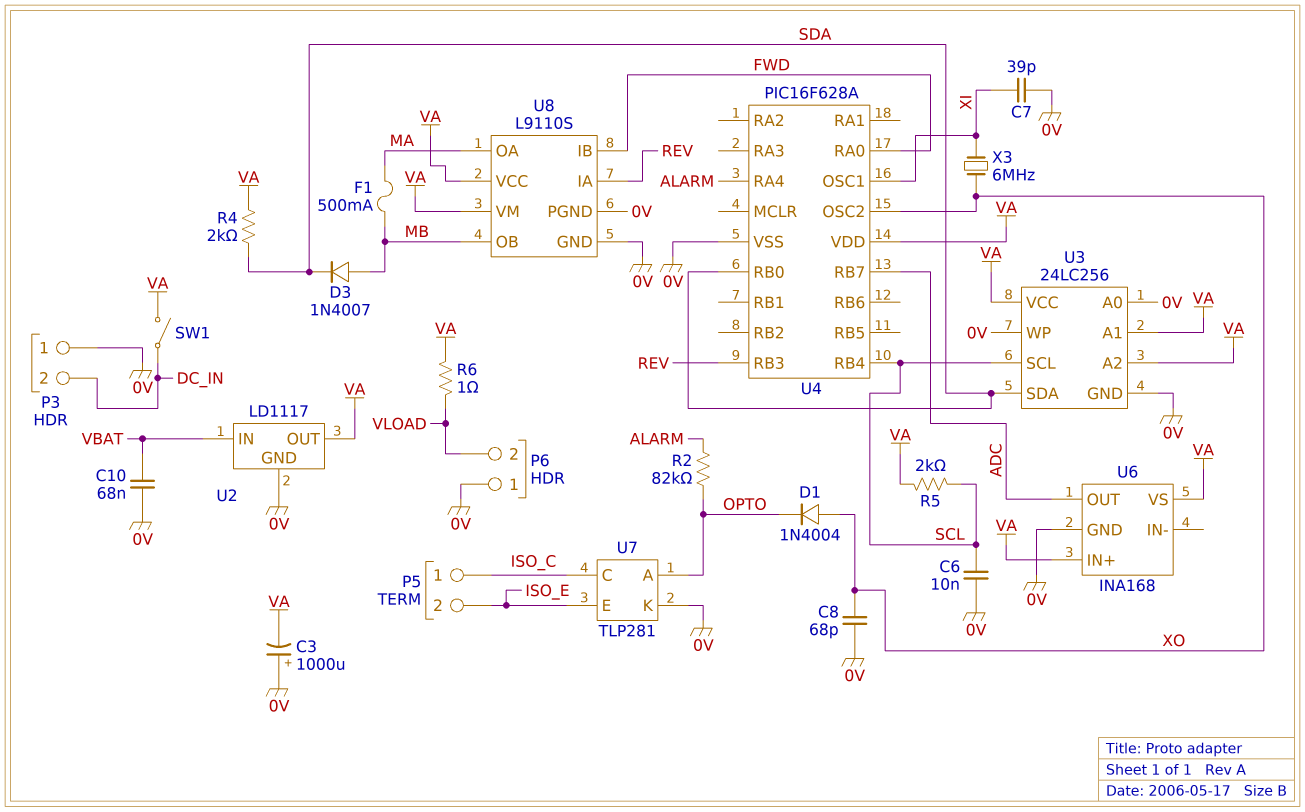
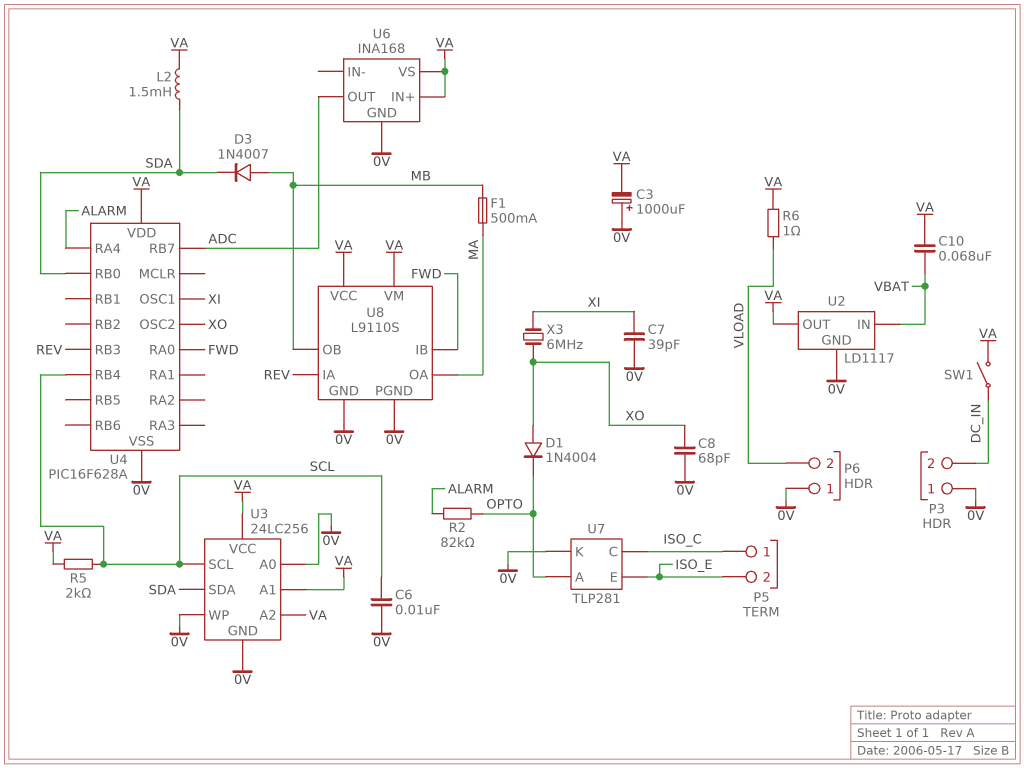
C10: 68nF (0V, VBAT) -> 68nF (VA, VBAT)
L2: none -> 1.5mH (SDA, VA)
R4: 2k (SDA, VA) -> none

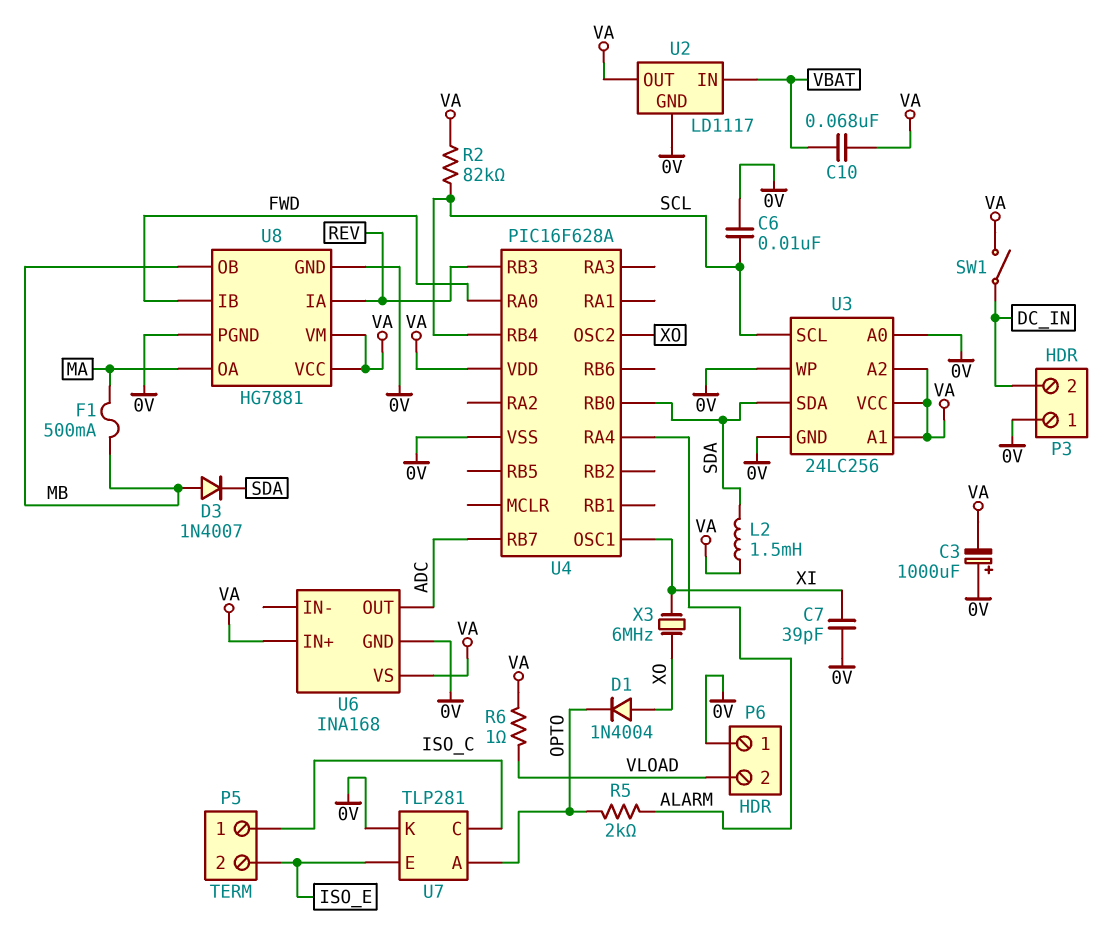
C8: 68pF (0V, XO) -> none
R2: 82k (ALARM, OPTO) -> 82k (SCL, VA)
R5: 2k (SCL, VA) -> 2k (ALARM, OPTO)
U8: L9110S -> HG7881

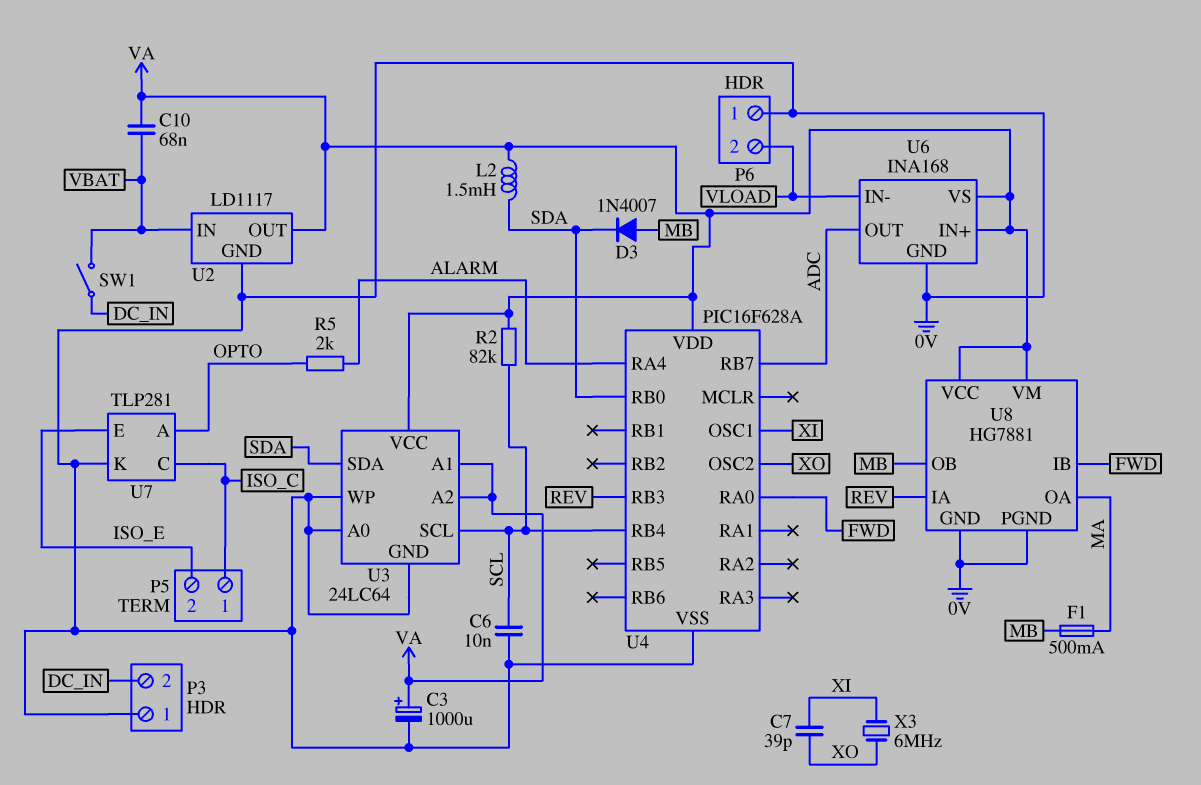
C3: 1000uF (plus 0V, minus VA) -> 1000uF (plus VA, minus 0V)
C7: 39pF (0V, XI) -> 39pF (XI, XO)
D1: diode 1N4004 (A XO, K OPTO) -> none
R6: 1 (VA, VLOAD) -> none
SW1: switch (DC_IN, VA) -> switch (DC_IN, VBAT)
U3: 24LC256 -> 24LC64
U6 pin IN-: none -> VLOAD

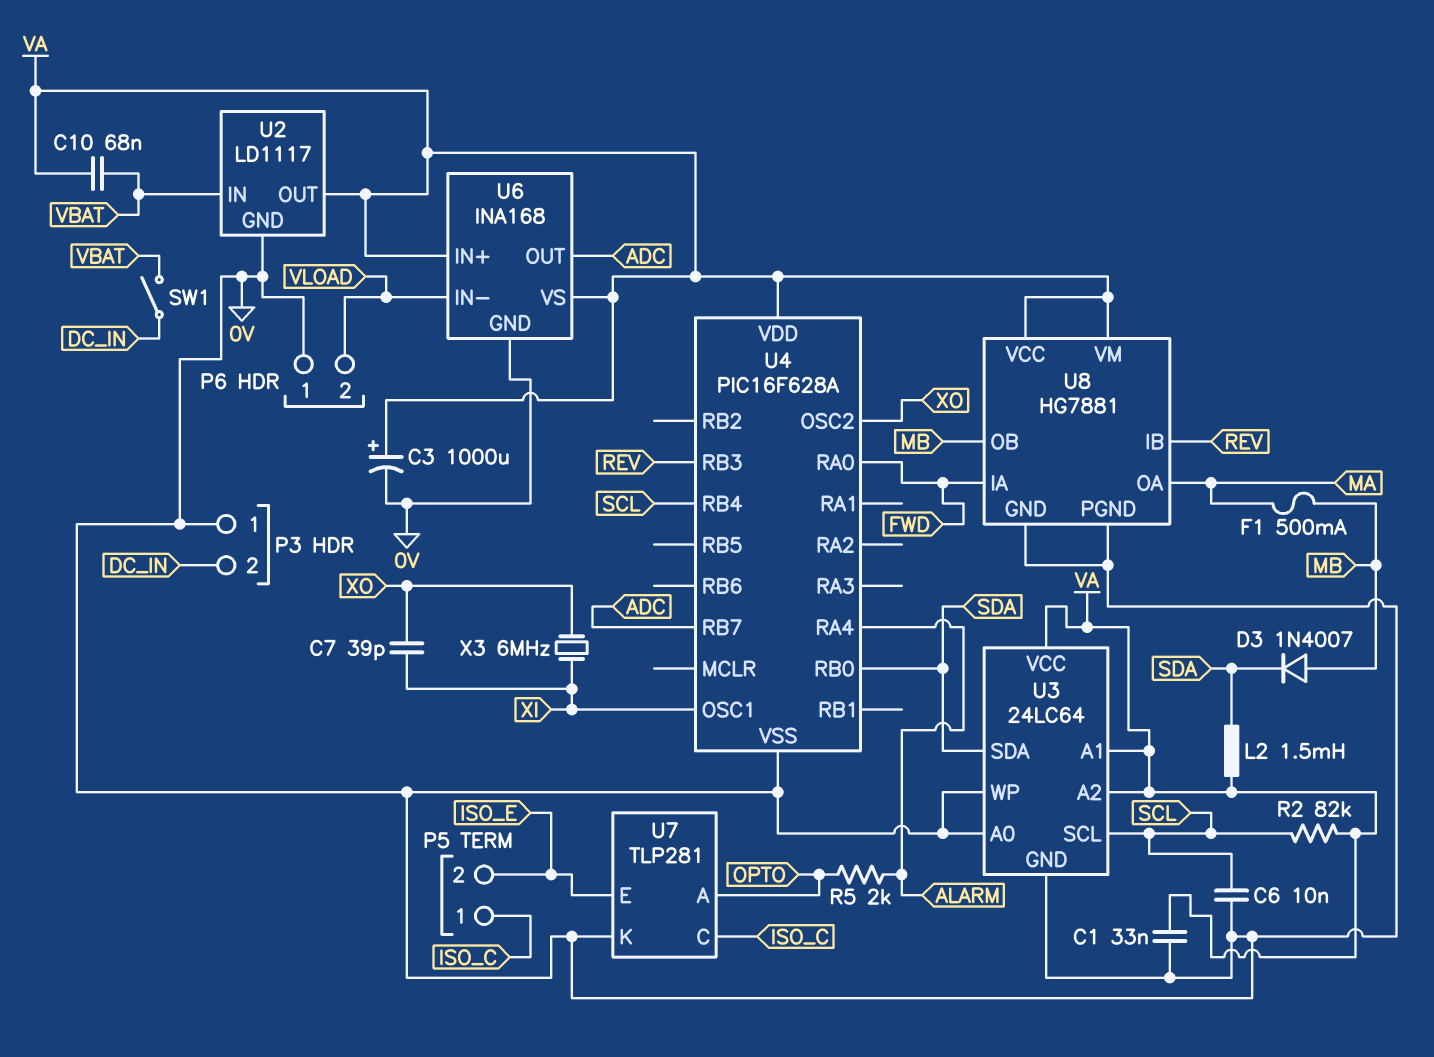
C1: none -> 33nF (0V, VA)
U8 pin IA: REV -> FWD
U8 pin IB: FWD -> REV

